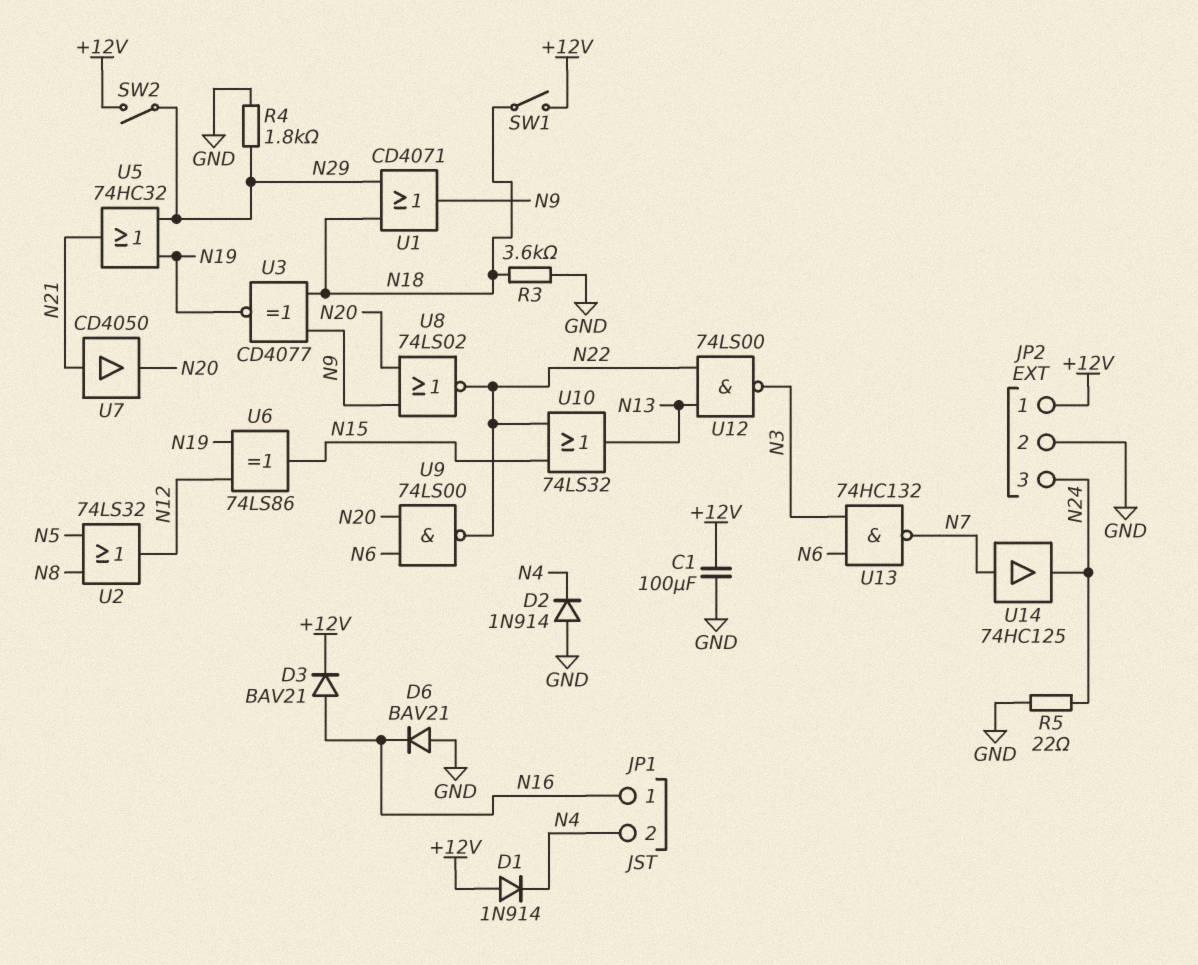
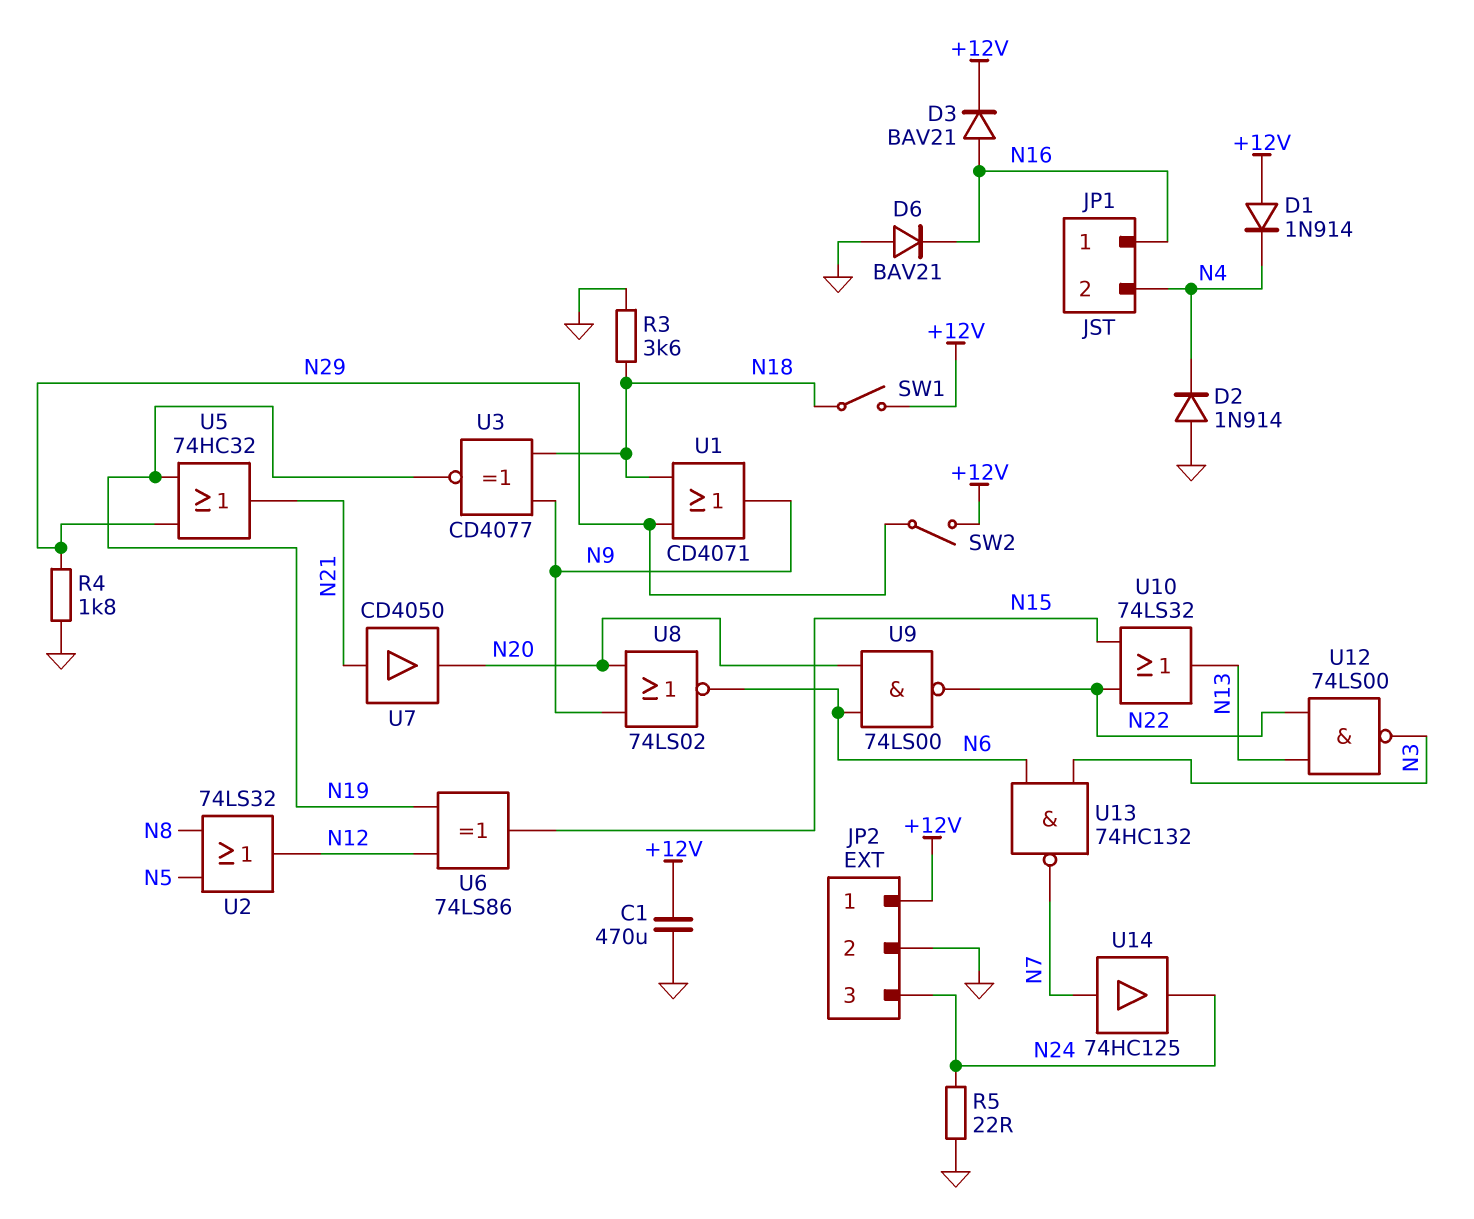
C1: 100uF (+12V, GND) -> 470uF (+12V, GND)
U8: NOR 74LS02 (in N9, in N20, out N22) -> NOR 74LS02 (in N9, in N20, out N6)

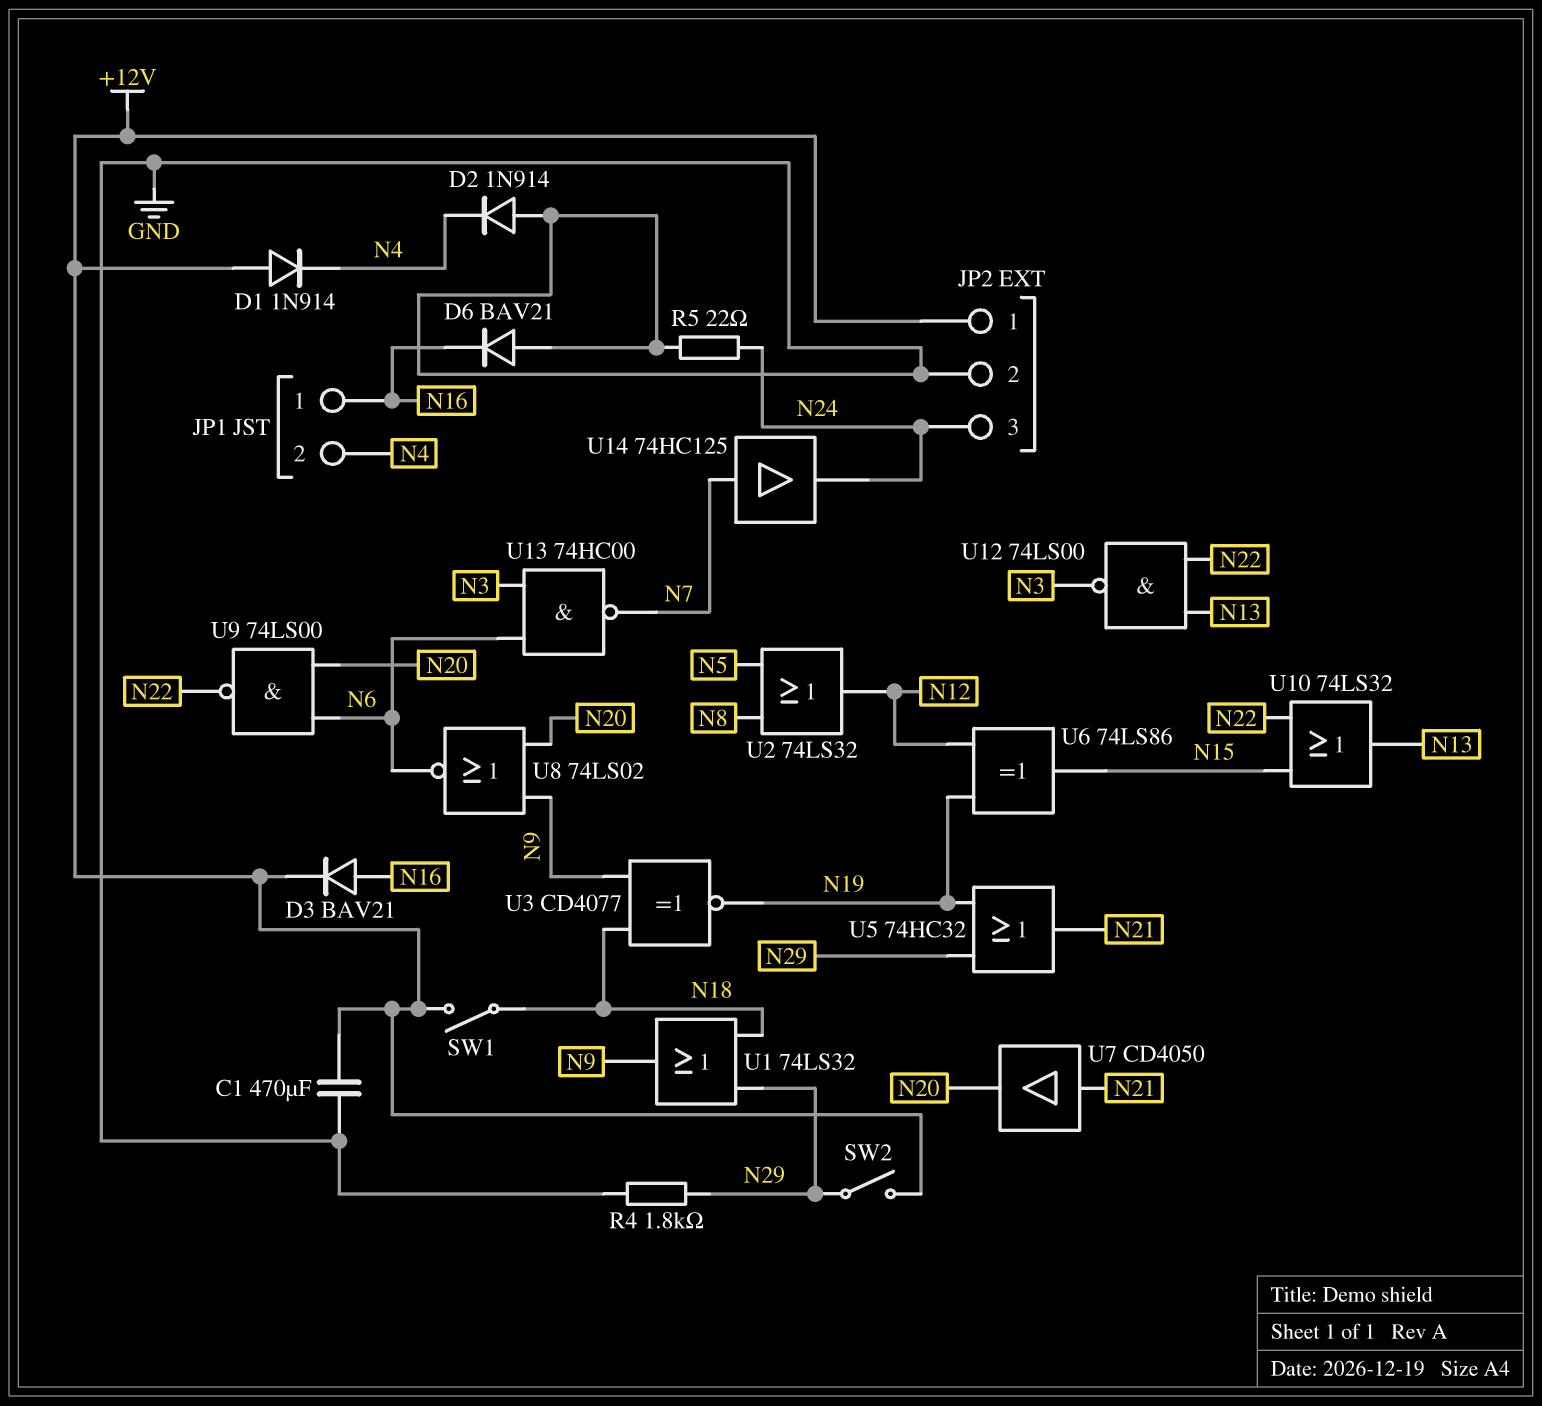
R3: 3.6k (GND, N18) -> none
U1: OR CD4071 (in N18, in N29, out N9) -> OR 74LS32 (in N18, in N29, out N9)
U13: NAND 74HC132 (in N3, in N6, out N7) -> NAND 74HC00 (in N3, in N6, out N7)

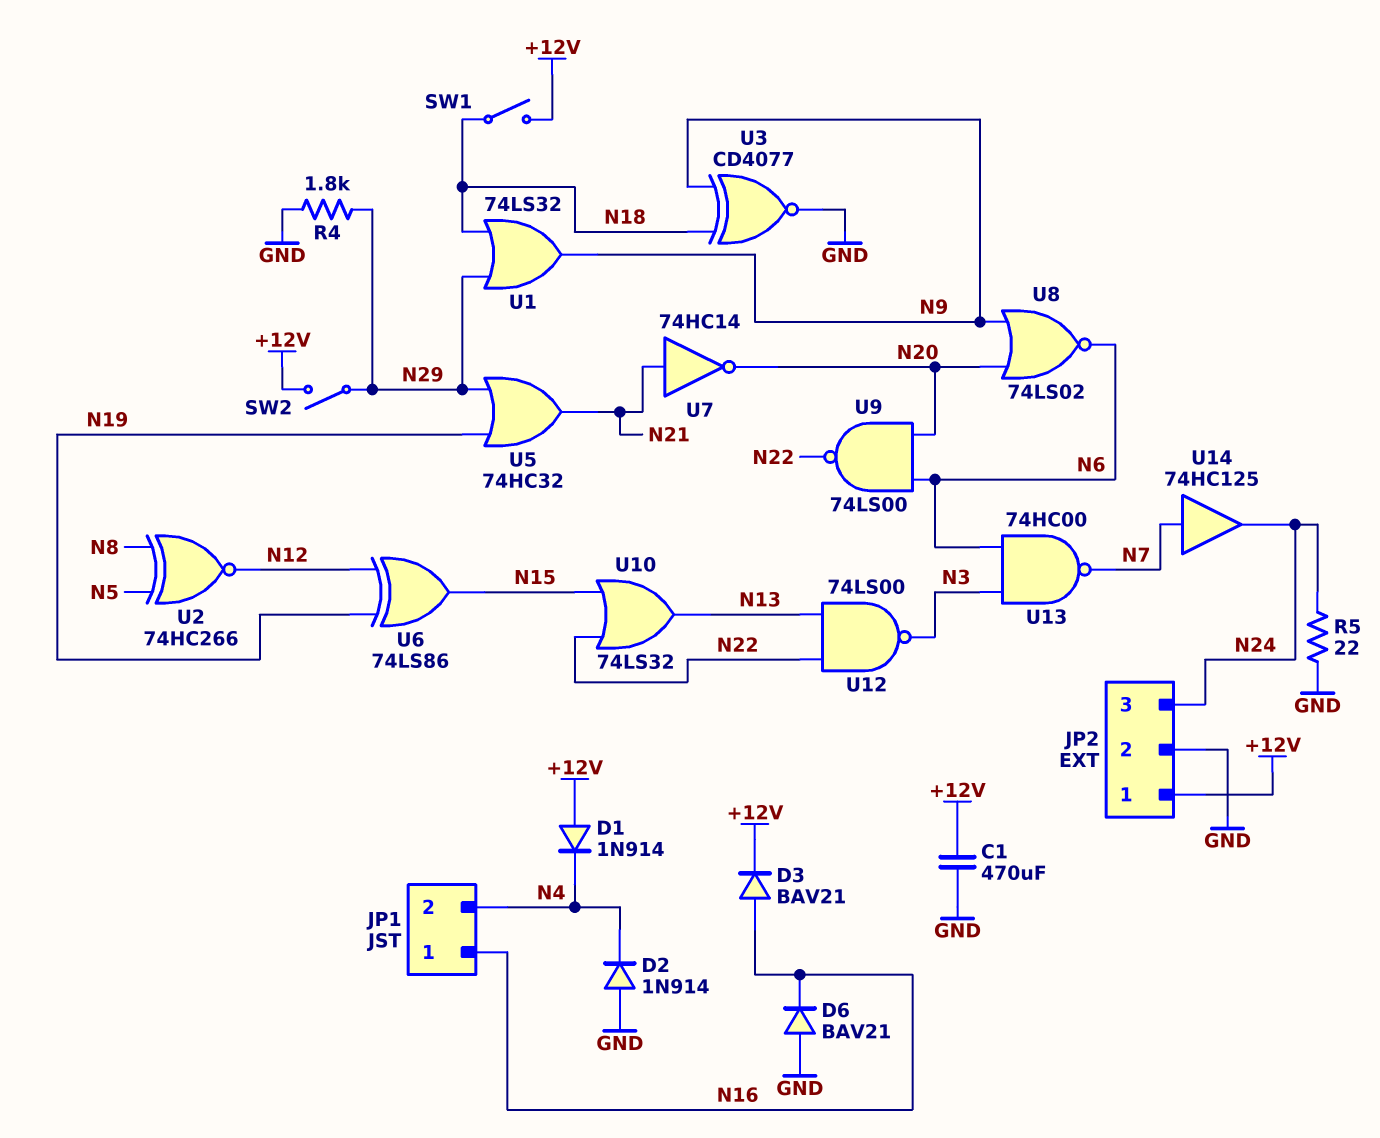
U2: OR 74LS32 (in N5, in N8, out N12) -> XNOR 74HC266 (in N5, in N8, out N12)
U3: XNOR CD4077 (in N9, in N18, out N19) -> XNOR CD4077 (in N9, in N18, out GND)
U7: buffer CD4050 (in N21, out N20) -> NOT 74HC14 (in N21, out N20)

